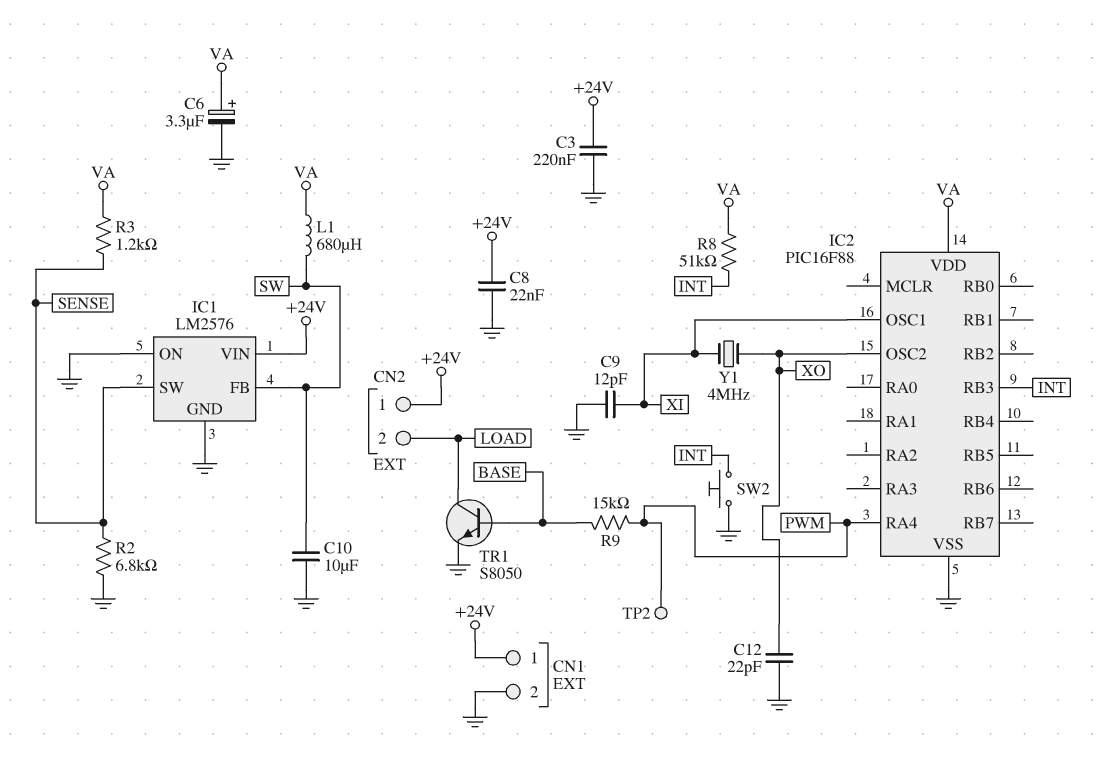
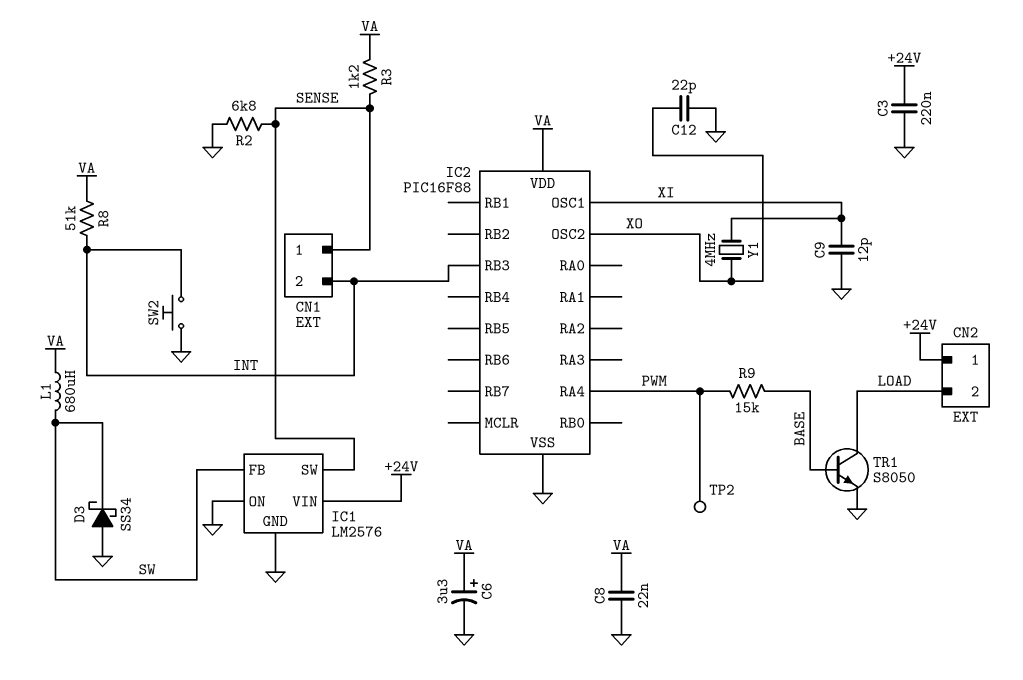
C8: 22nF (+24V, GND) -> 22nF (GND, VA)
C10: 10uF (GND, SW) -> none
CN1 pin 1: +24V -> SENSE
CN1 pin 2: GND -> INT
D3: none -> schottky SS34 (A GND, K SW)

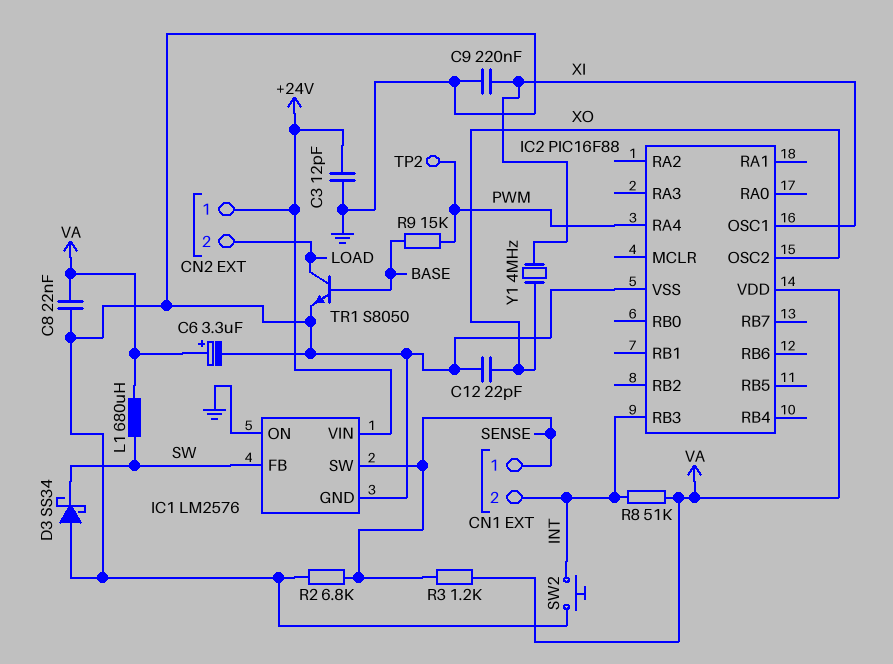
C3: 220nF (+24V, GND) -> 12pF (+24V, GND)
C9: 12pF (GND, XI) -> 220nF (GND, XI)

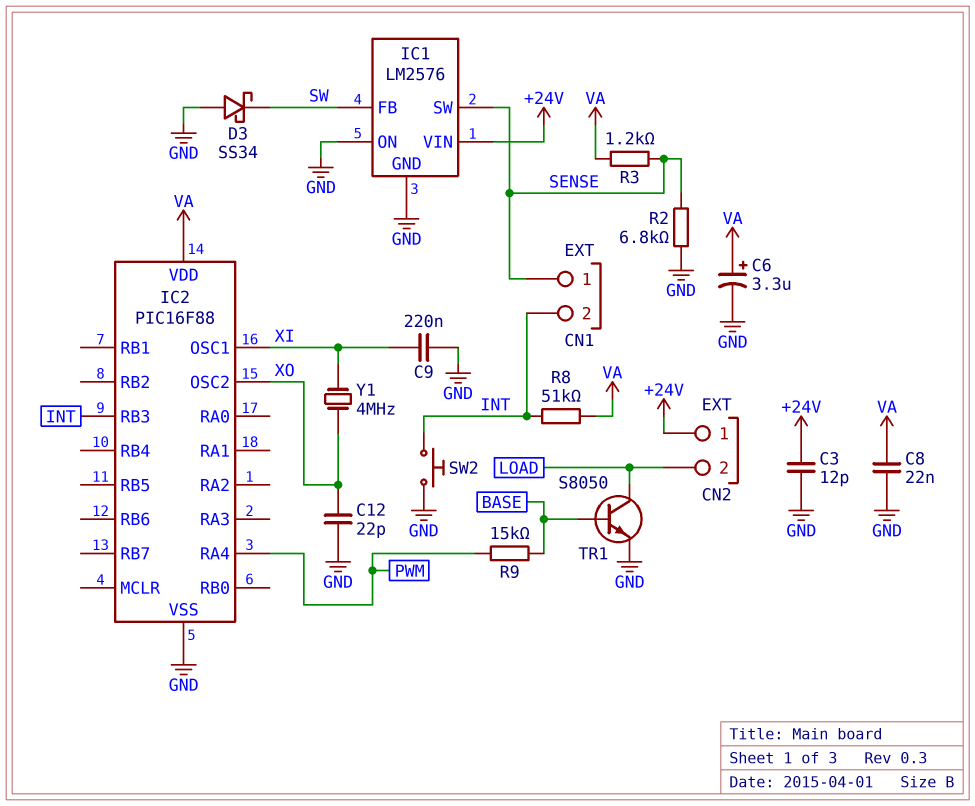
L1: 680uH (SW, VA) -> none
TP2: test point (PWM) -> none

